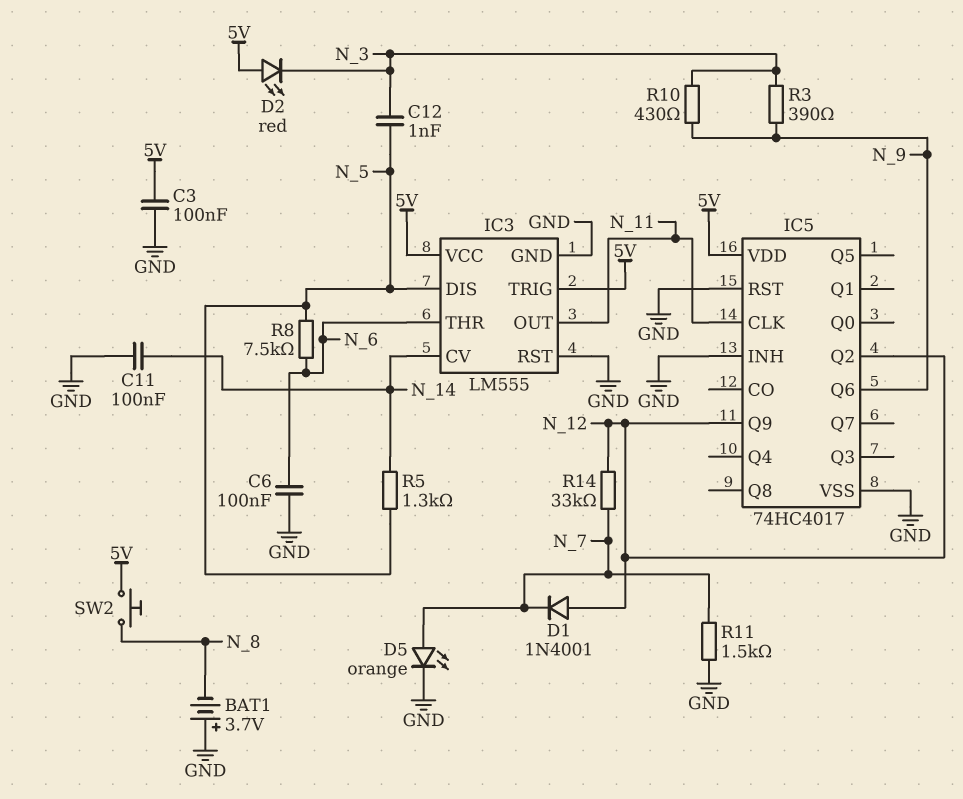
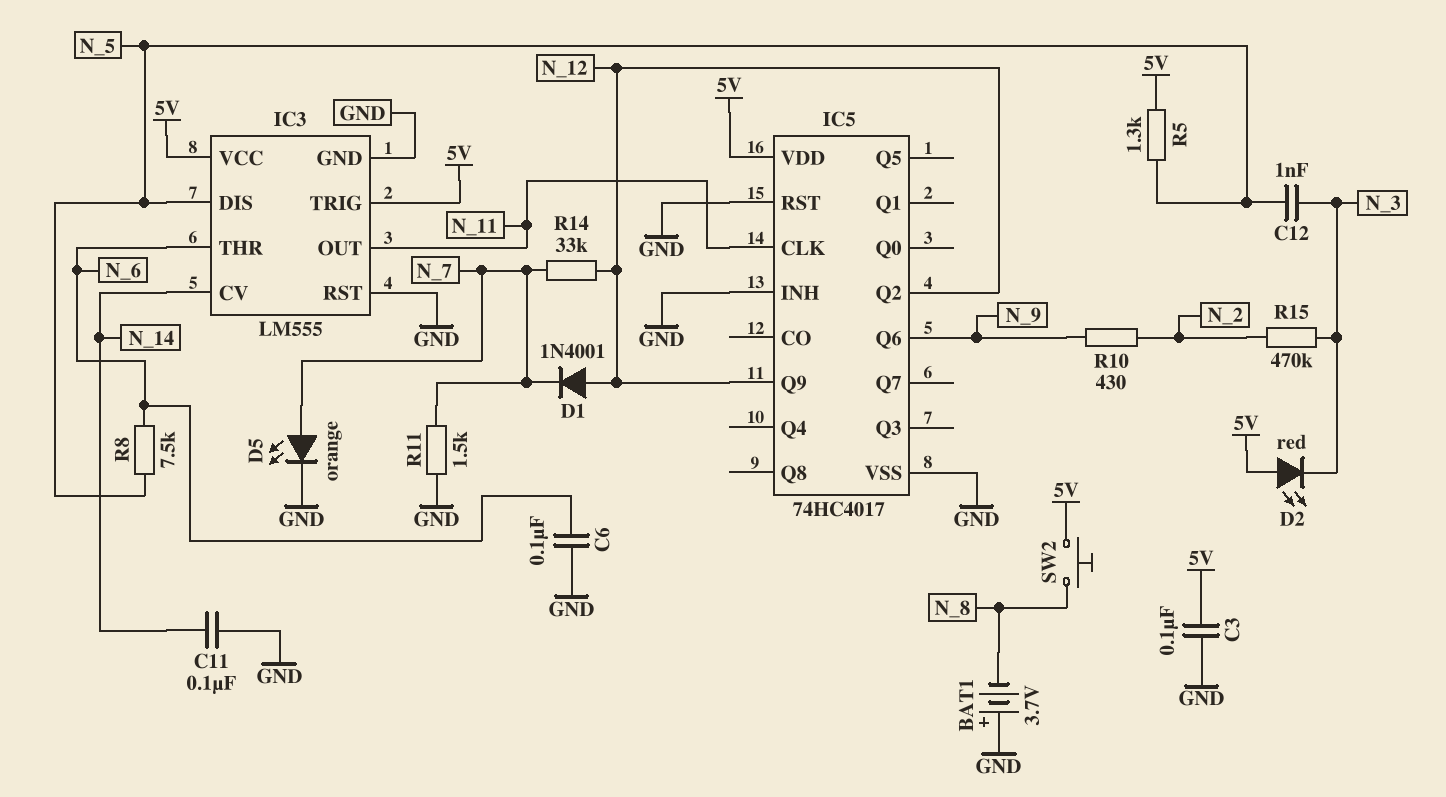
R3: 390 (N_3, N_9) -> none
R5: 1.3k (N_5, N_14) -> 1.3k (5V, N_5)
R10: 430 (N_3, N_9) -> 430 (N_2, N_9)
R15: none -> 470k (N_2, N_3)

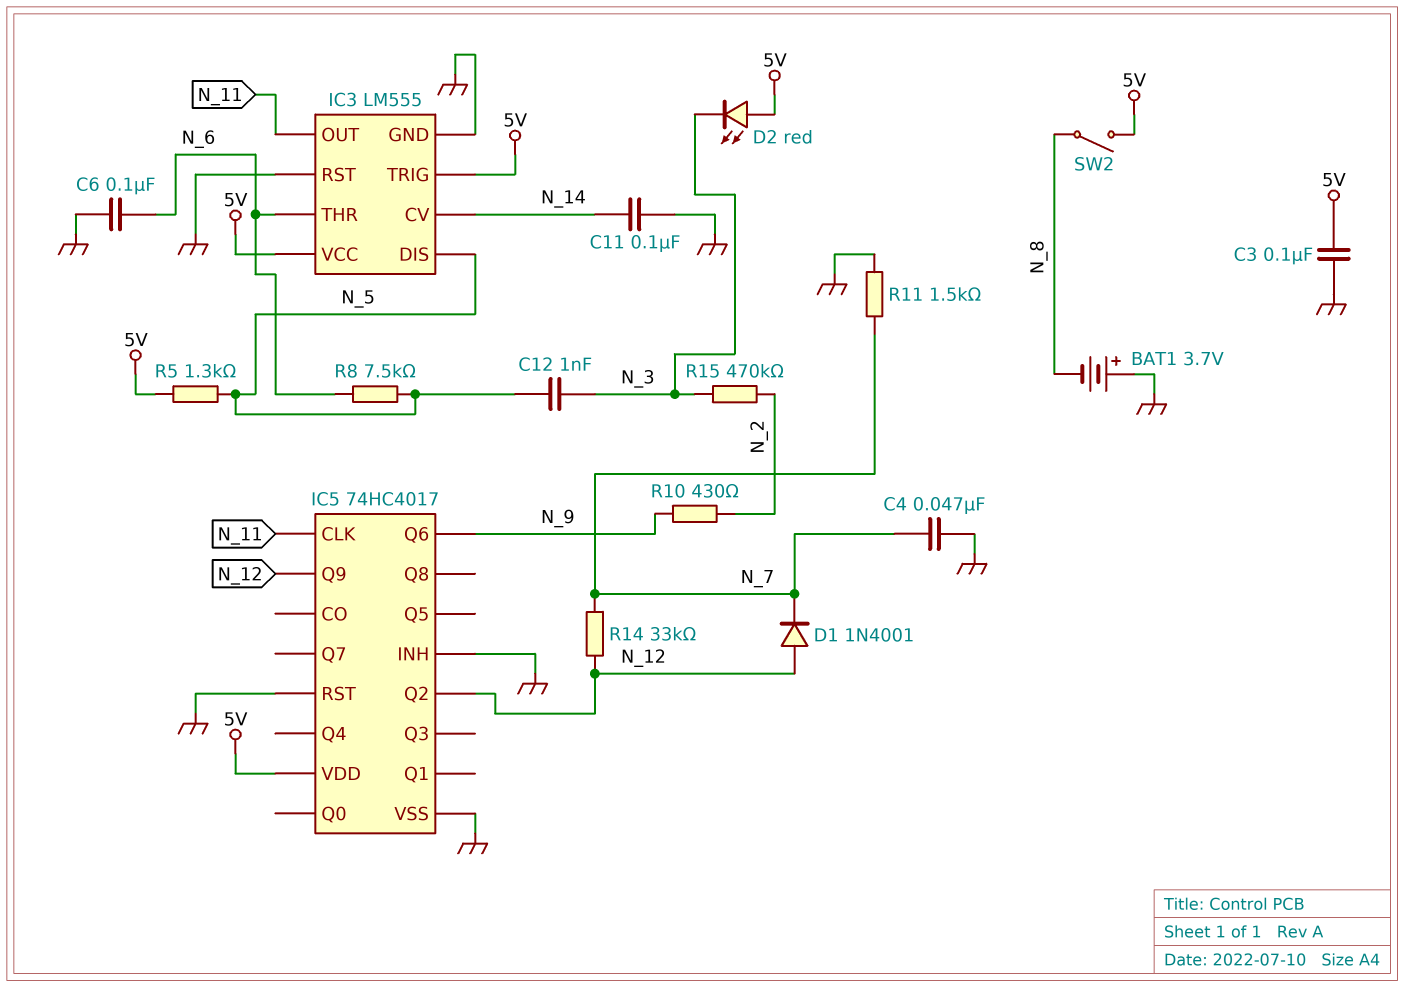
C4: none -> 47nF (GND, N_7)
D5: LED orange (A N_7, K GND) -> none
SW2: button (5V, N_8) -> switch (5V, N_8)

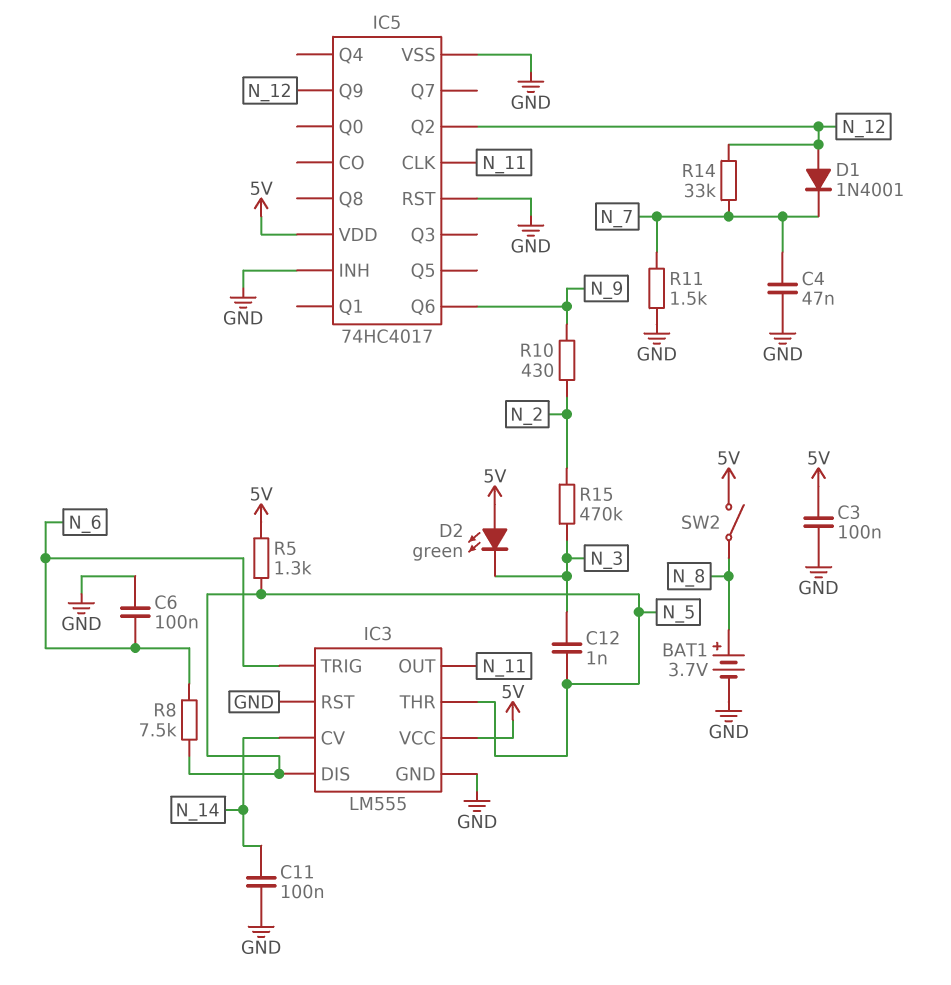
BAT1: 3.7V (plus GND, minus N_8) -> 3.7V (plus N_8, minus GND)
D2: LED red (A 5V, K N_3) -> LED green (A 5V, K N_3)
IC3 pin THR: N_6 -> N_5
IC3 pin TRIG: 5V -> N_6

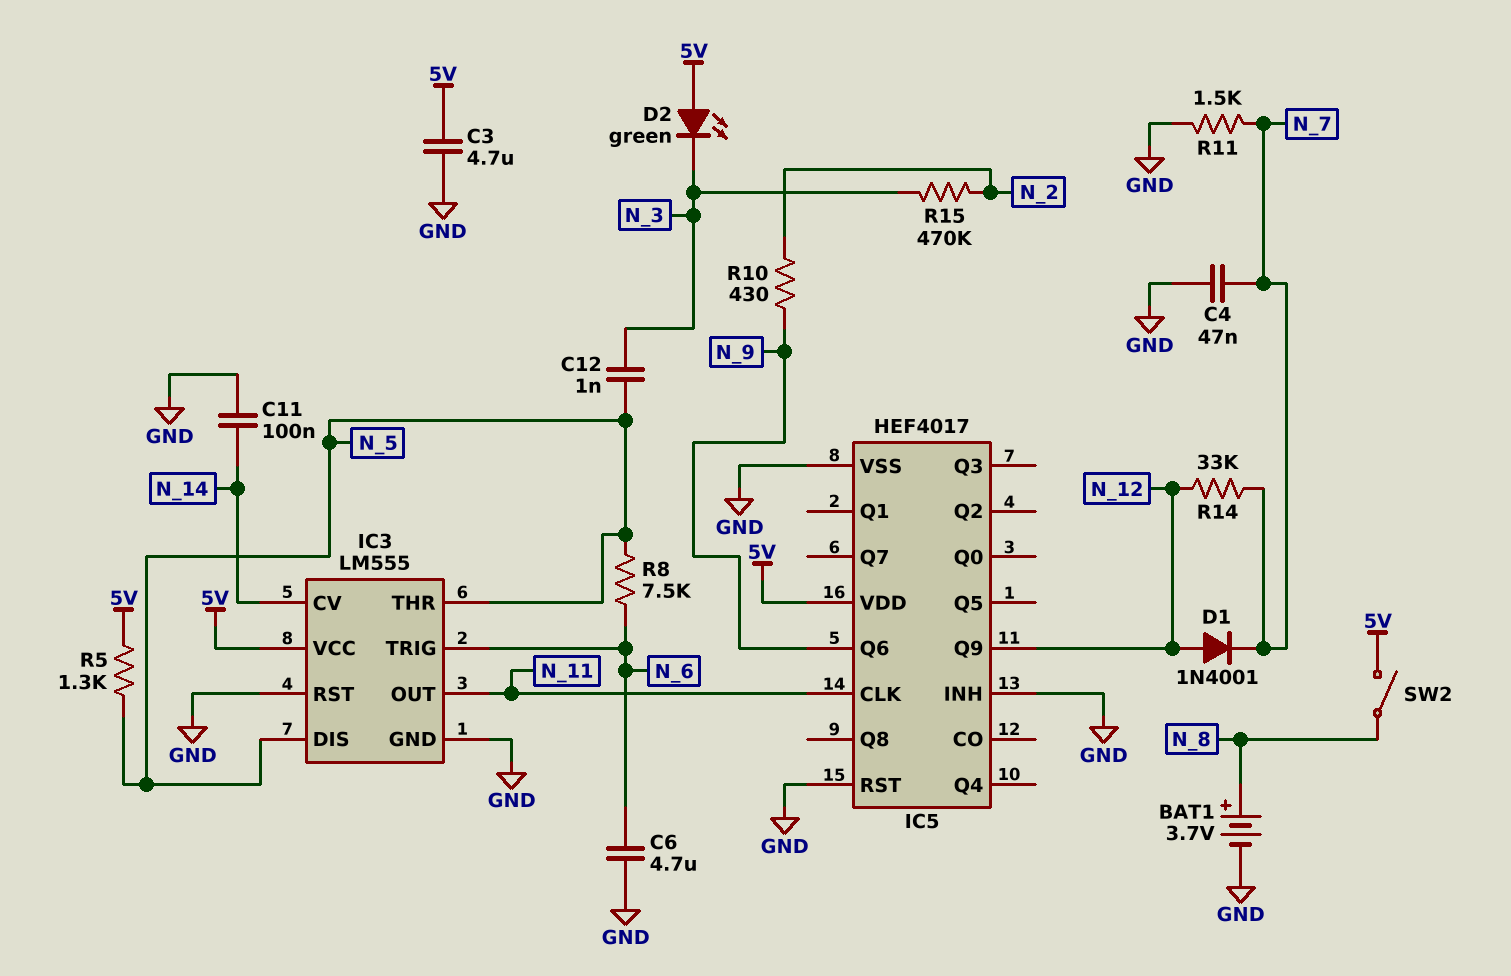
C3: 100nF (5V, GND) -> 4.7uF (5V, GND)
C6: 100nF (GND, N_6) -> 4.7uF (GND, N_6)
IC5: 74HC4017 -> HEF4017
IC5 pin Q2: N_12 -> none

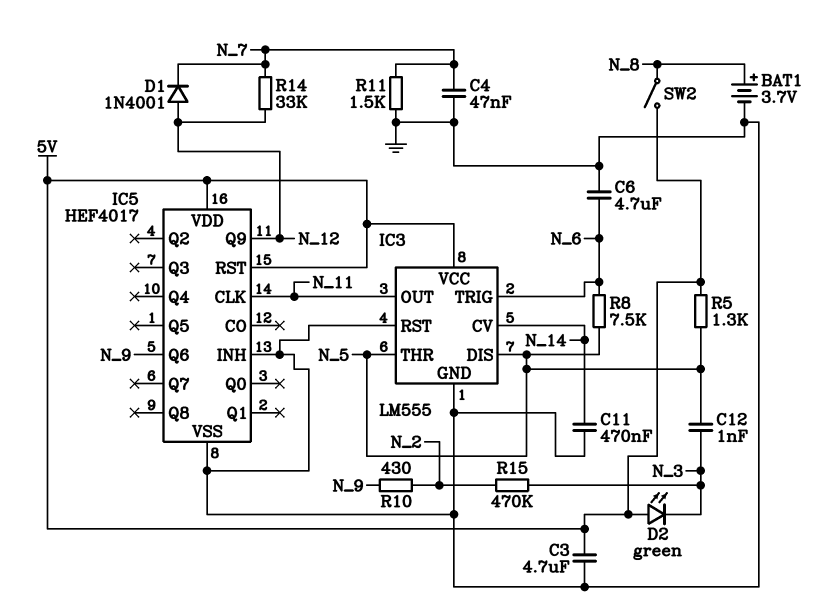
C11: 100nF (GND, N_14) -> 470nF (GND, N_14)
IC5 pin RST: GND -> 5V

